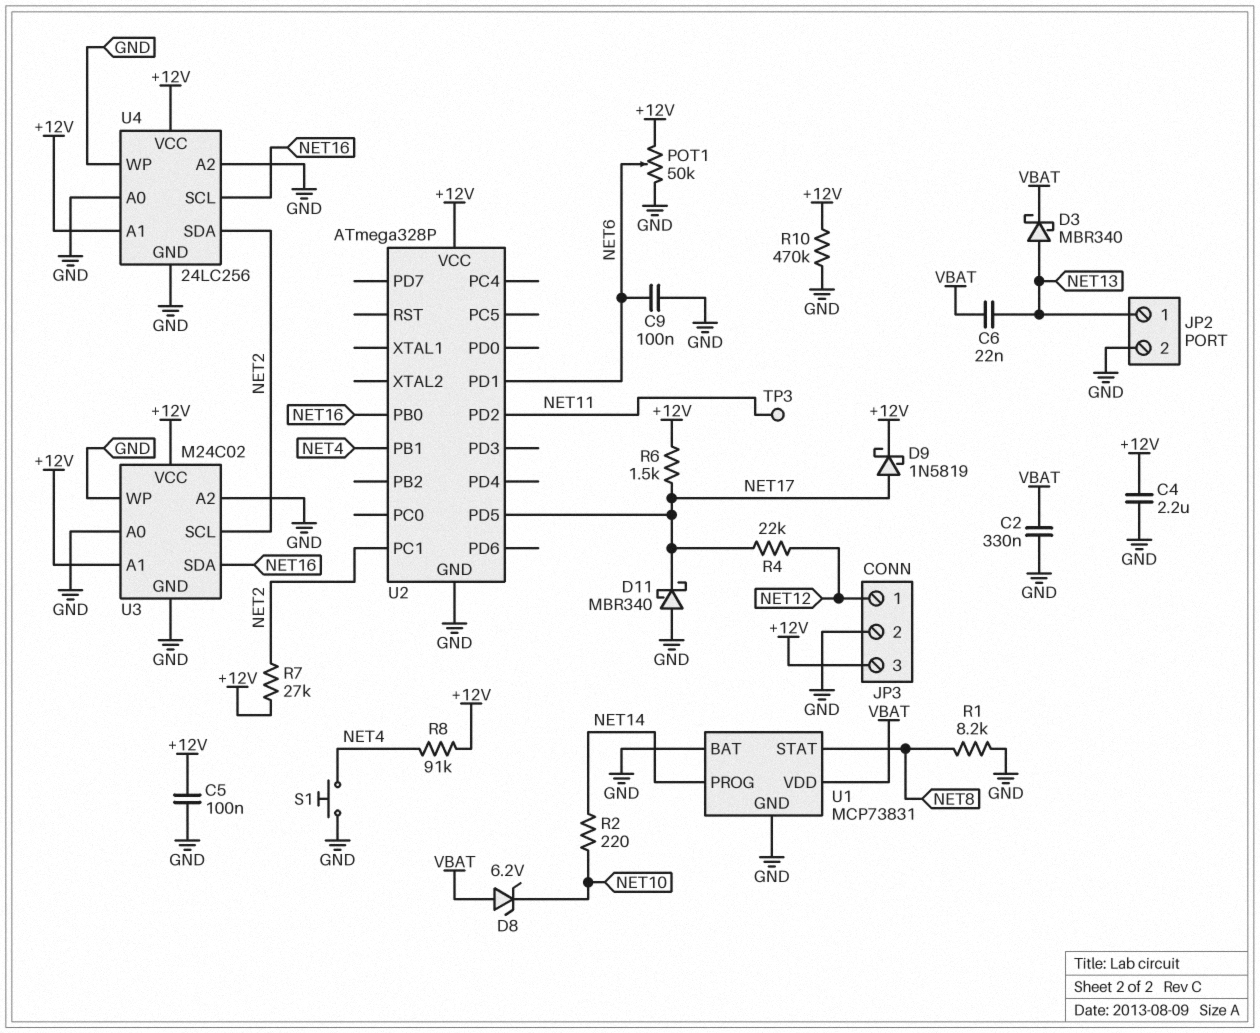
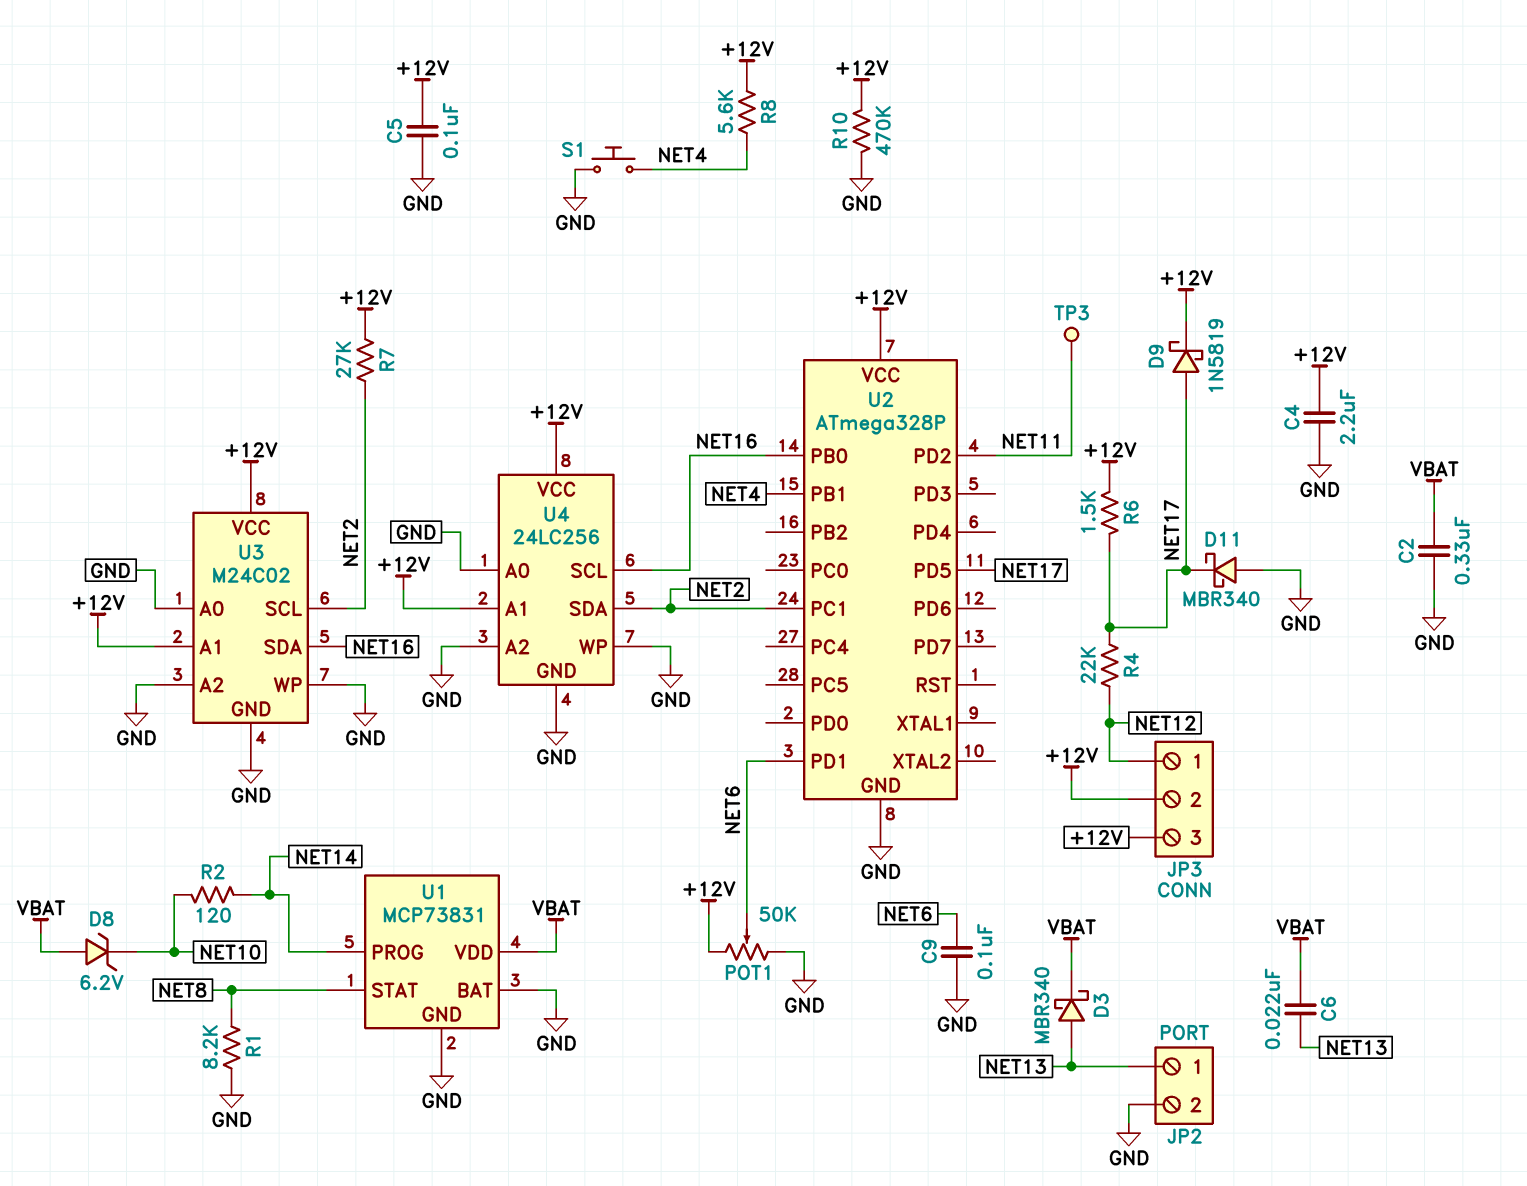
JP3 pin 2: GND -> +12V
R2: 220 (NET10, NET14) -> 120 (NET10, NET14)
R8: 91k (+12V, NET4) -> 5.6k (+12V, NET4)

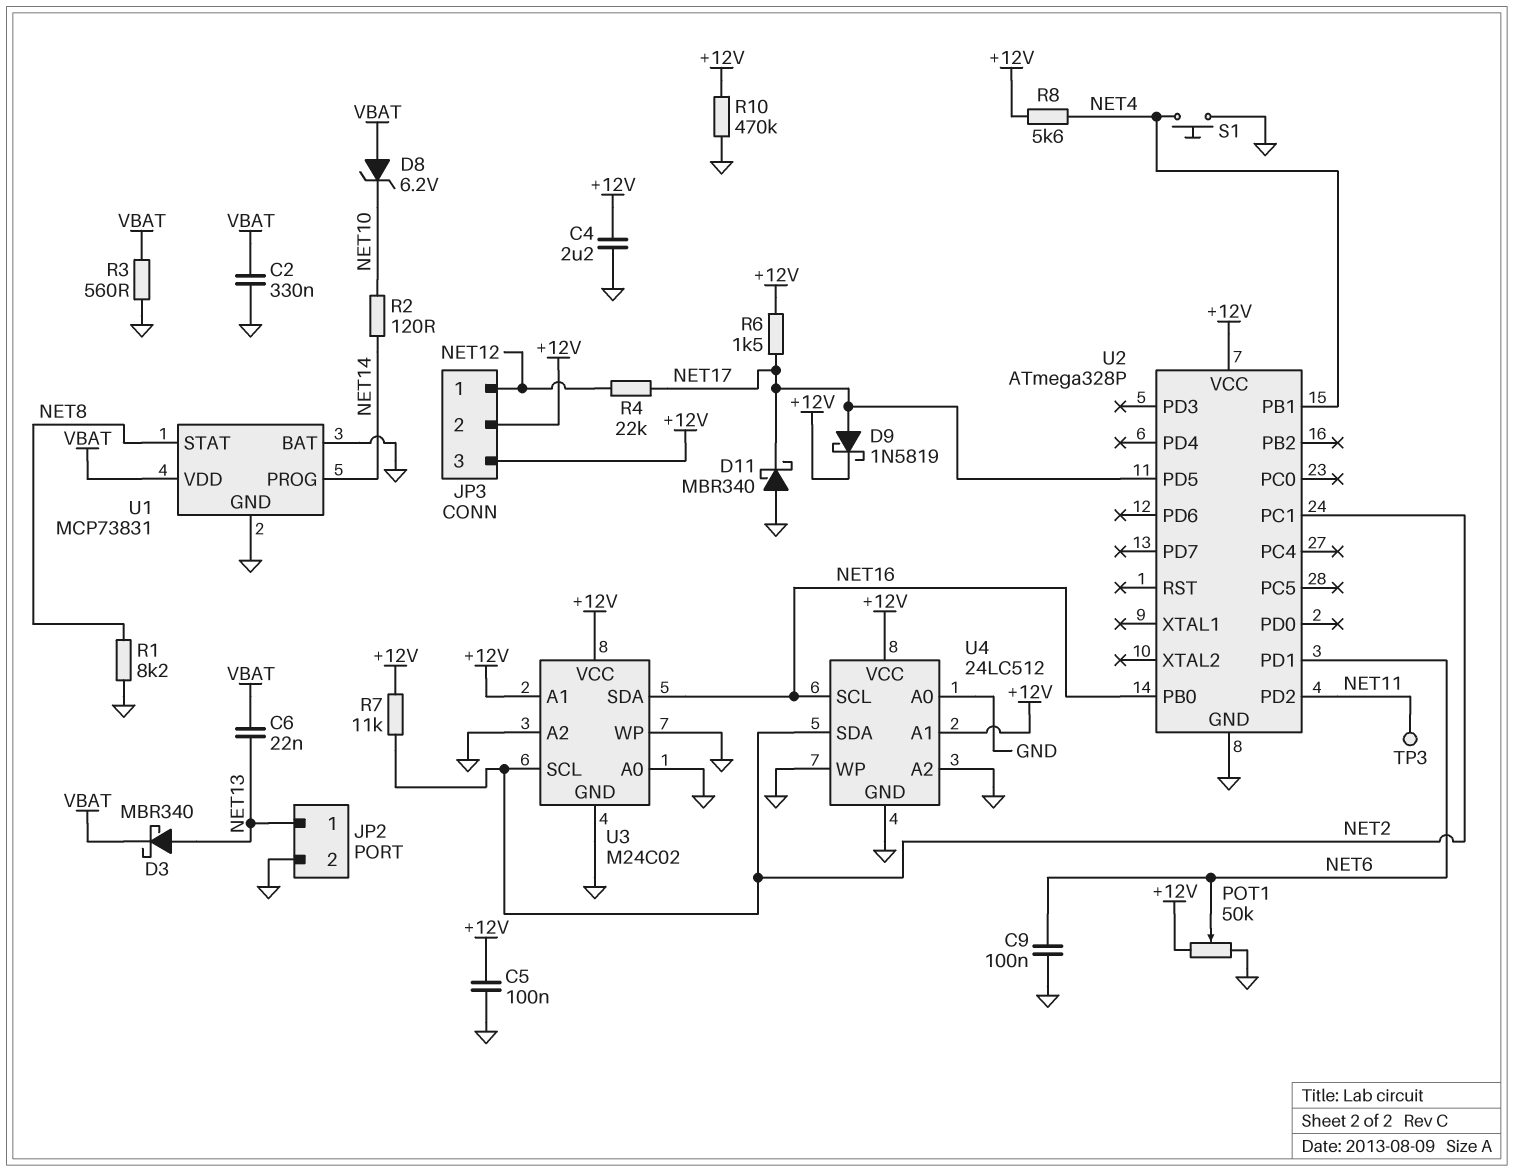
R3: none -> 560 (GND, VBAT)
R7: 27k (+12V, NET2) -> 11k (+12V, NET2)
U4: 24LC256 -> 24LC512

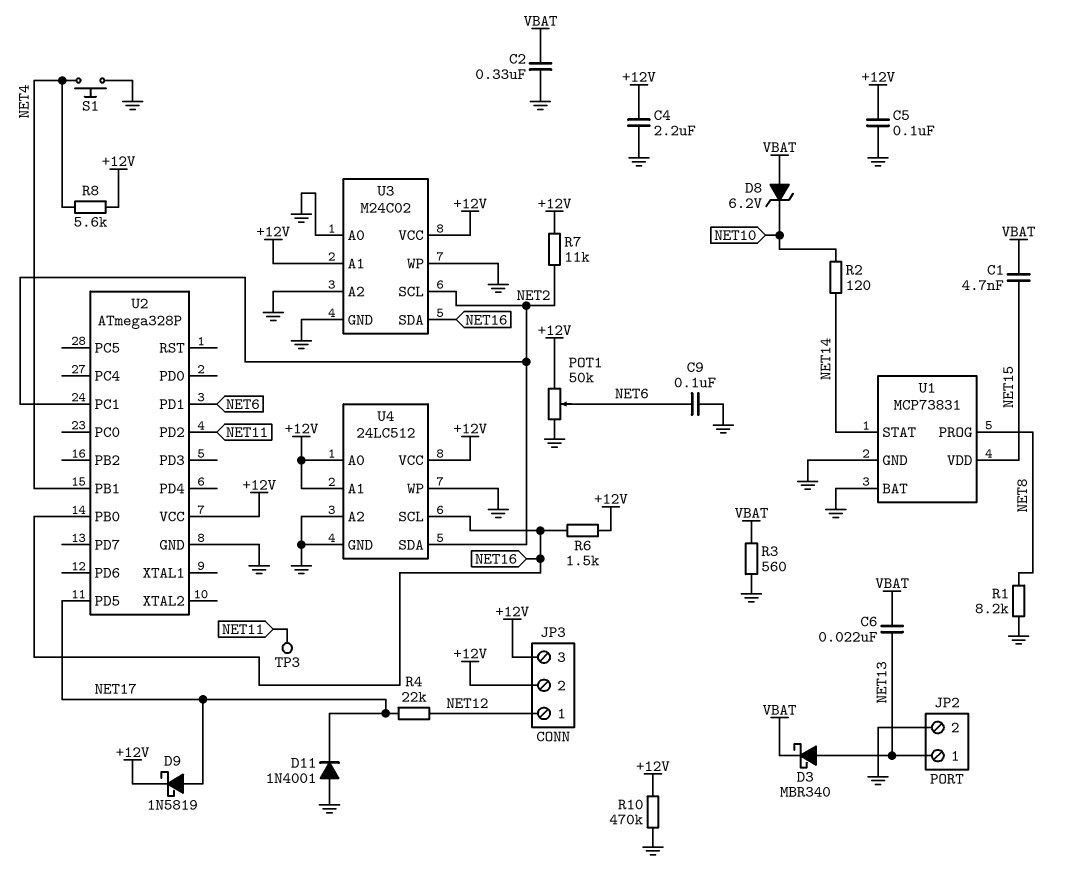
C1: none -> 4.7nF (NET15, VBAT)
D11: schottky MBR340 (A GND, K NET17) -> diode 1N4001 (A GND, K NET17)
R6: 1.5k (+12V, NET17) -> 1.5k (+12V, NET16)
U1 pin PROG: NET14 -> NET8
U1 pin STAT: NET8 -> NET14
U1 pin VDD: VBAT -> NET15
U4 pin A0: GND -> +12V

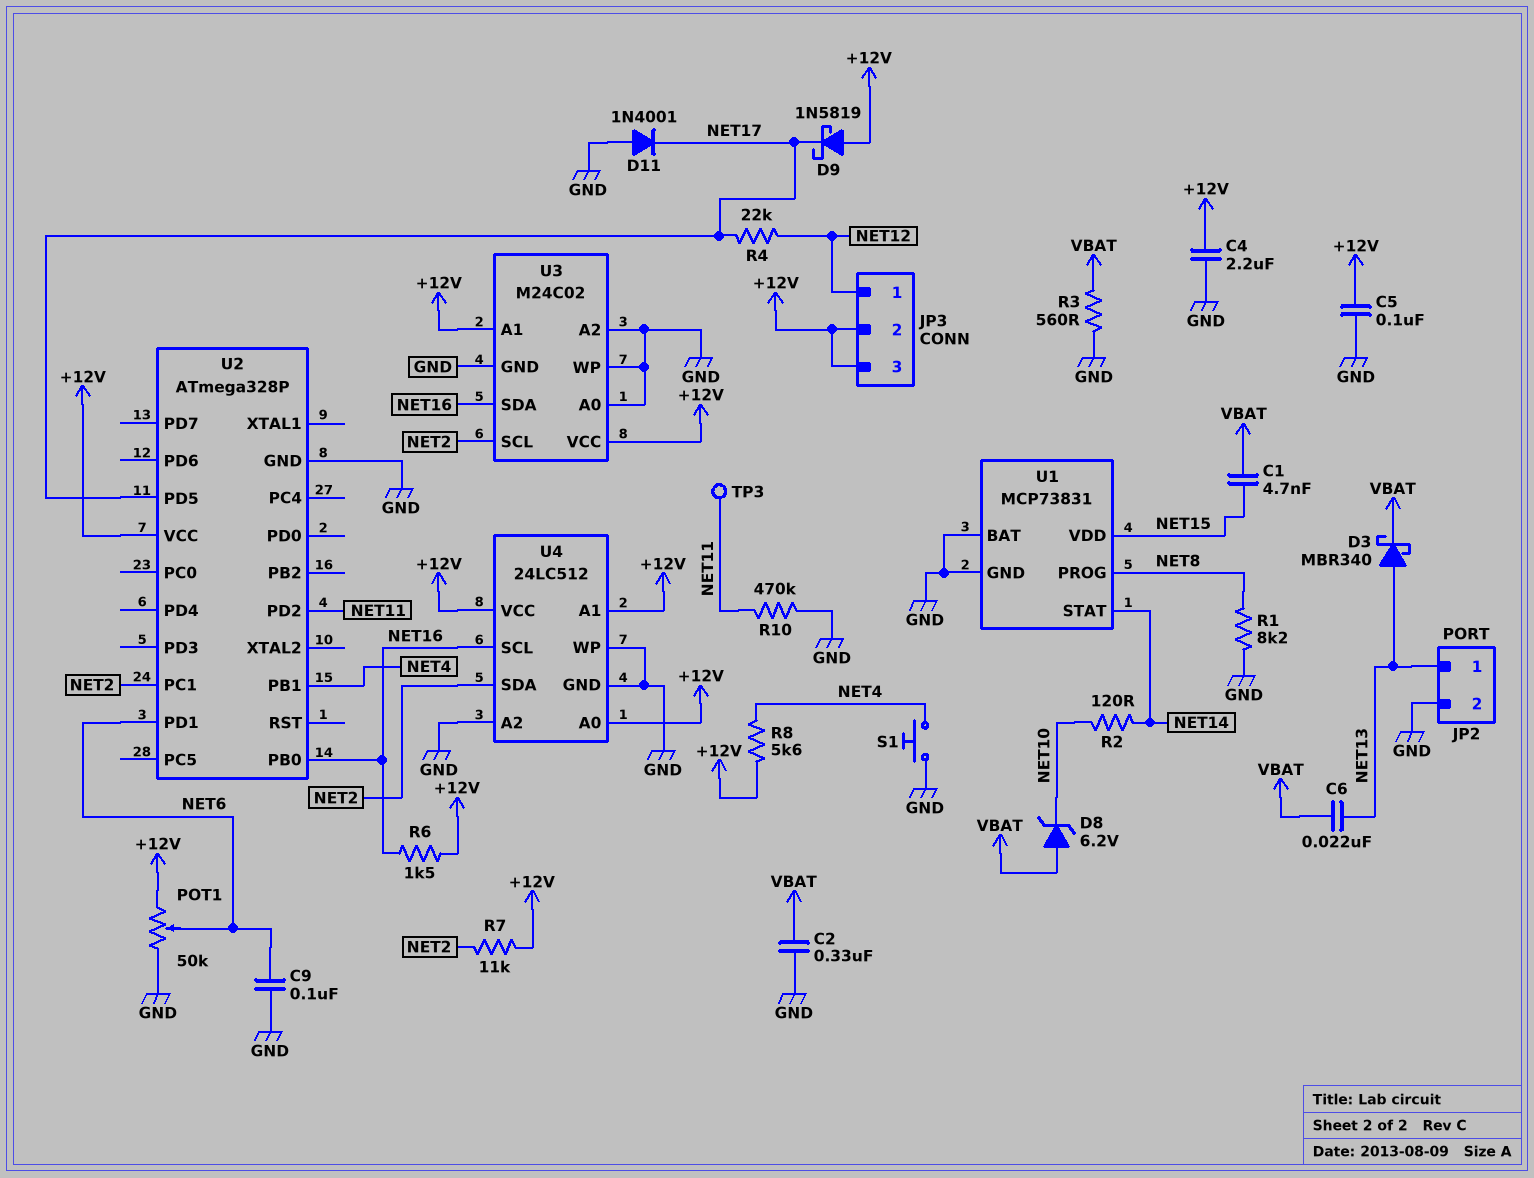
D9: schottky 1N5819 (A NET17, K +12V) -> schottky 1N5819 (A +12V, K NET17)
R10: 470k (+12V, GND) -> 470k (GND, NET11)

